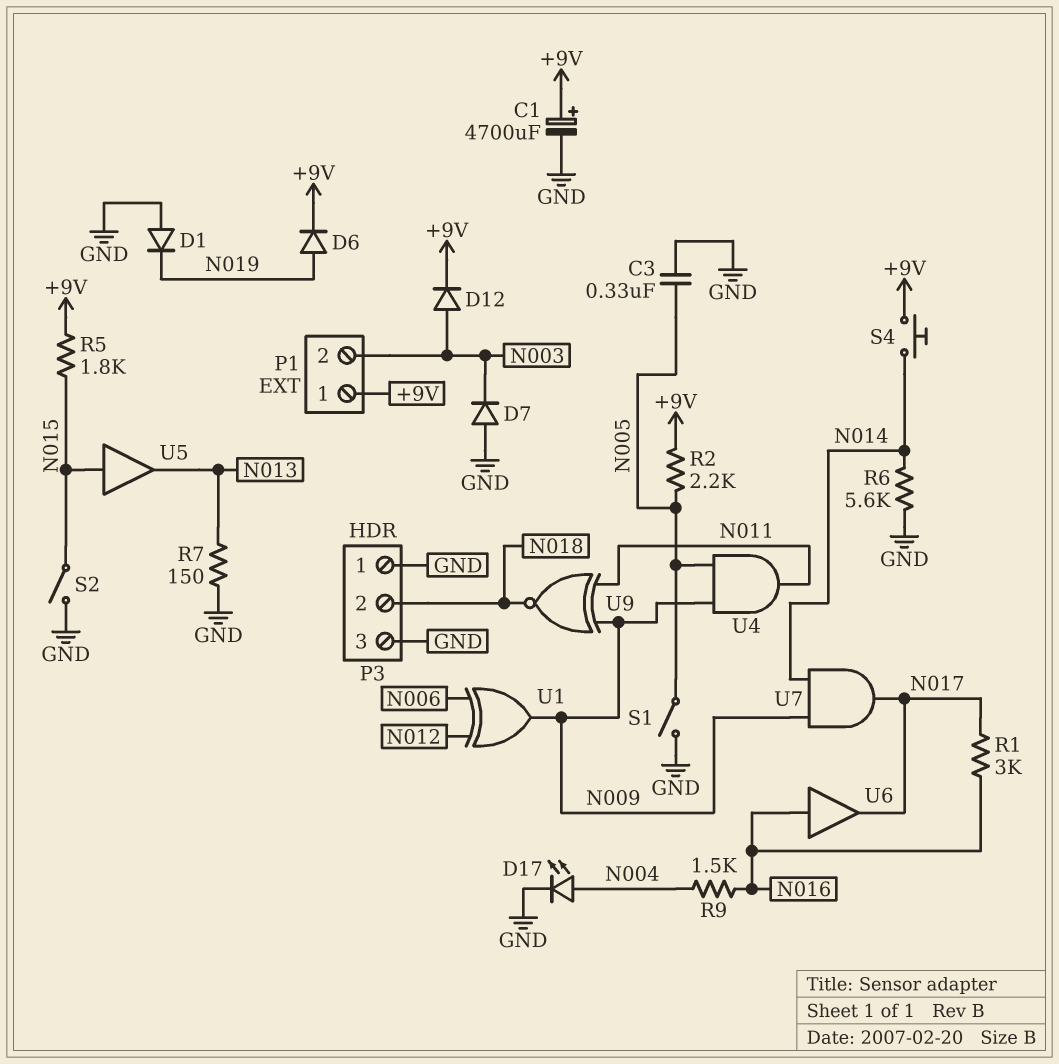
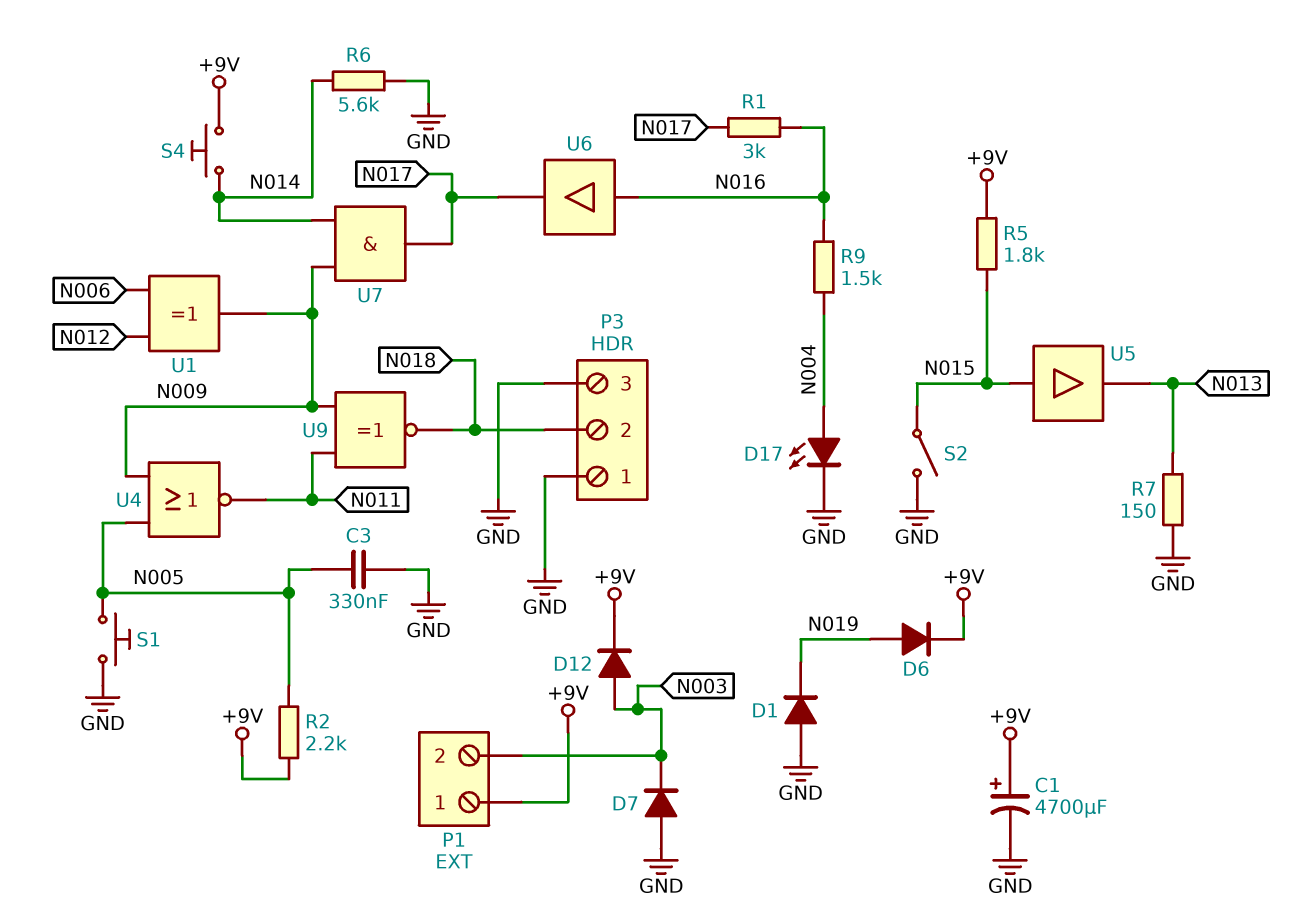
S1: switch (GND, N005) -> button (GND, N005)
U4: AND (in N005, in N009, out N011) -> NOR (in N005, in N009, out N011)

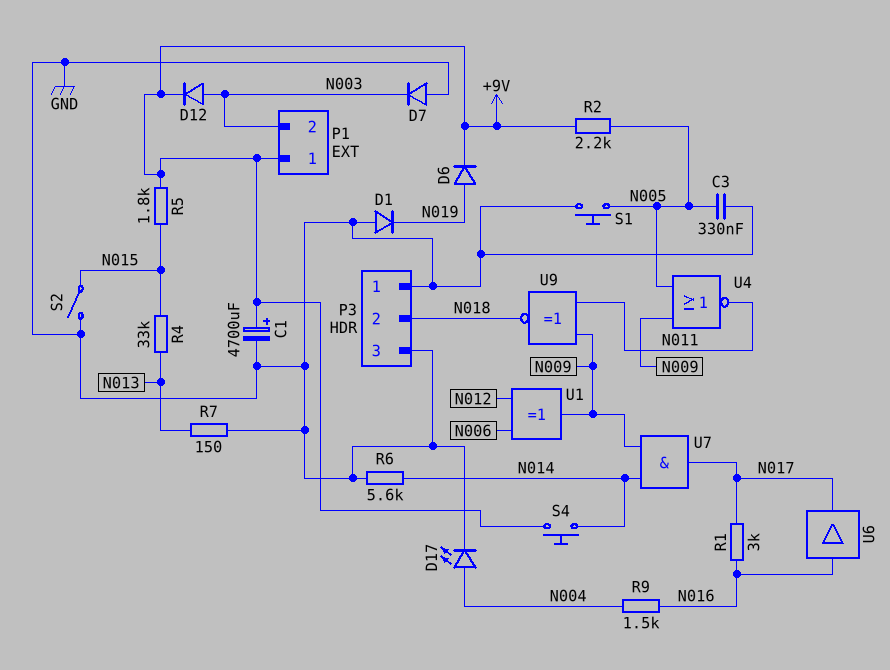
R4: none -> 33k (N013, N015)
U5: buffer (in N015, out N013) -> none

